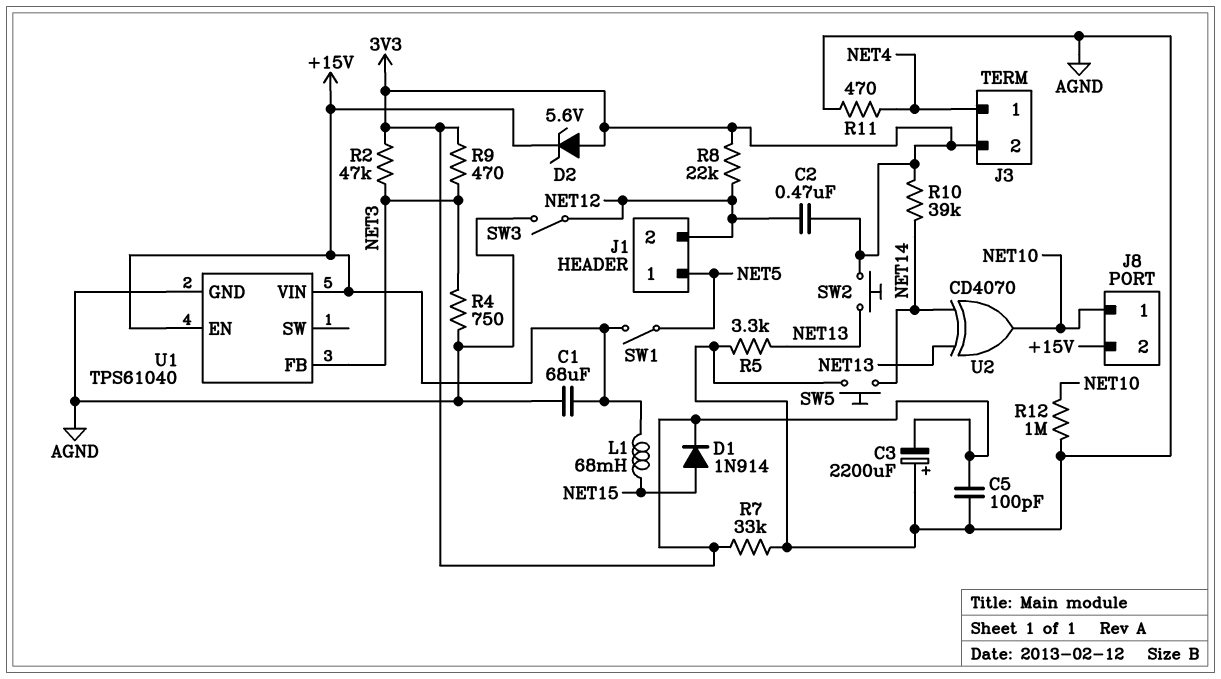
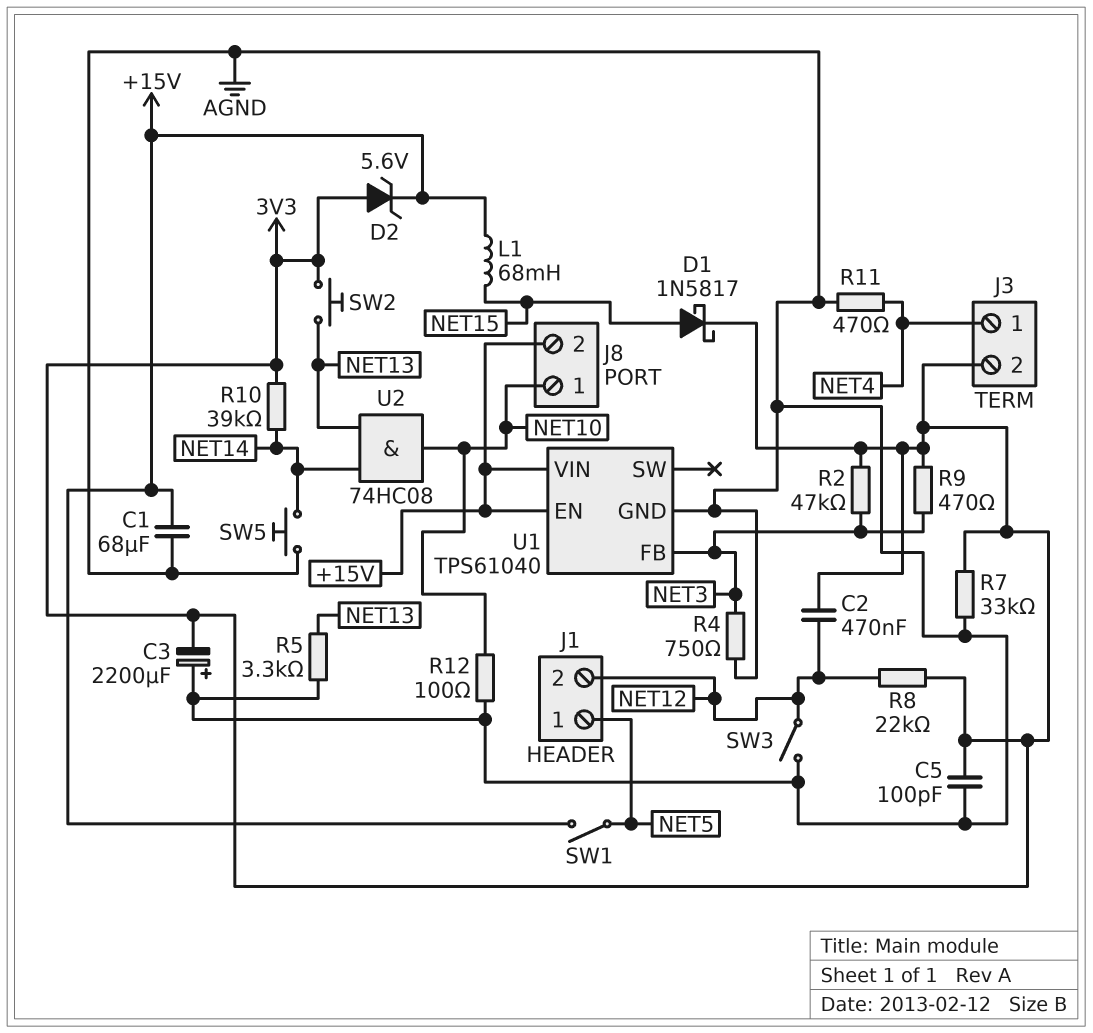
D1: diode 1N914 (A NET15, K 3V3) -> schottky 1N5817 (A NET15, K 3V3)
R12: 1M (AGND, NET10) -> 100 (AGND, NET10)
U2: XOR CD4070 (in NET13, in NET14, out NET10) -> AND 74HC08 (in NET13, in NET14, out NET10)

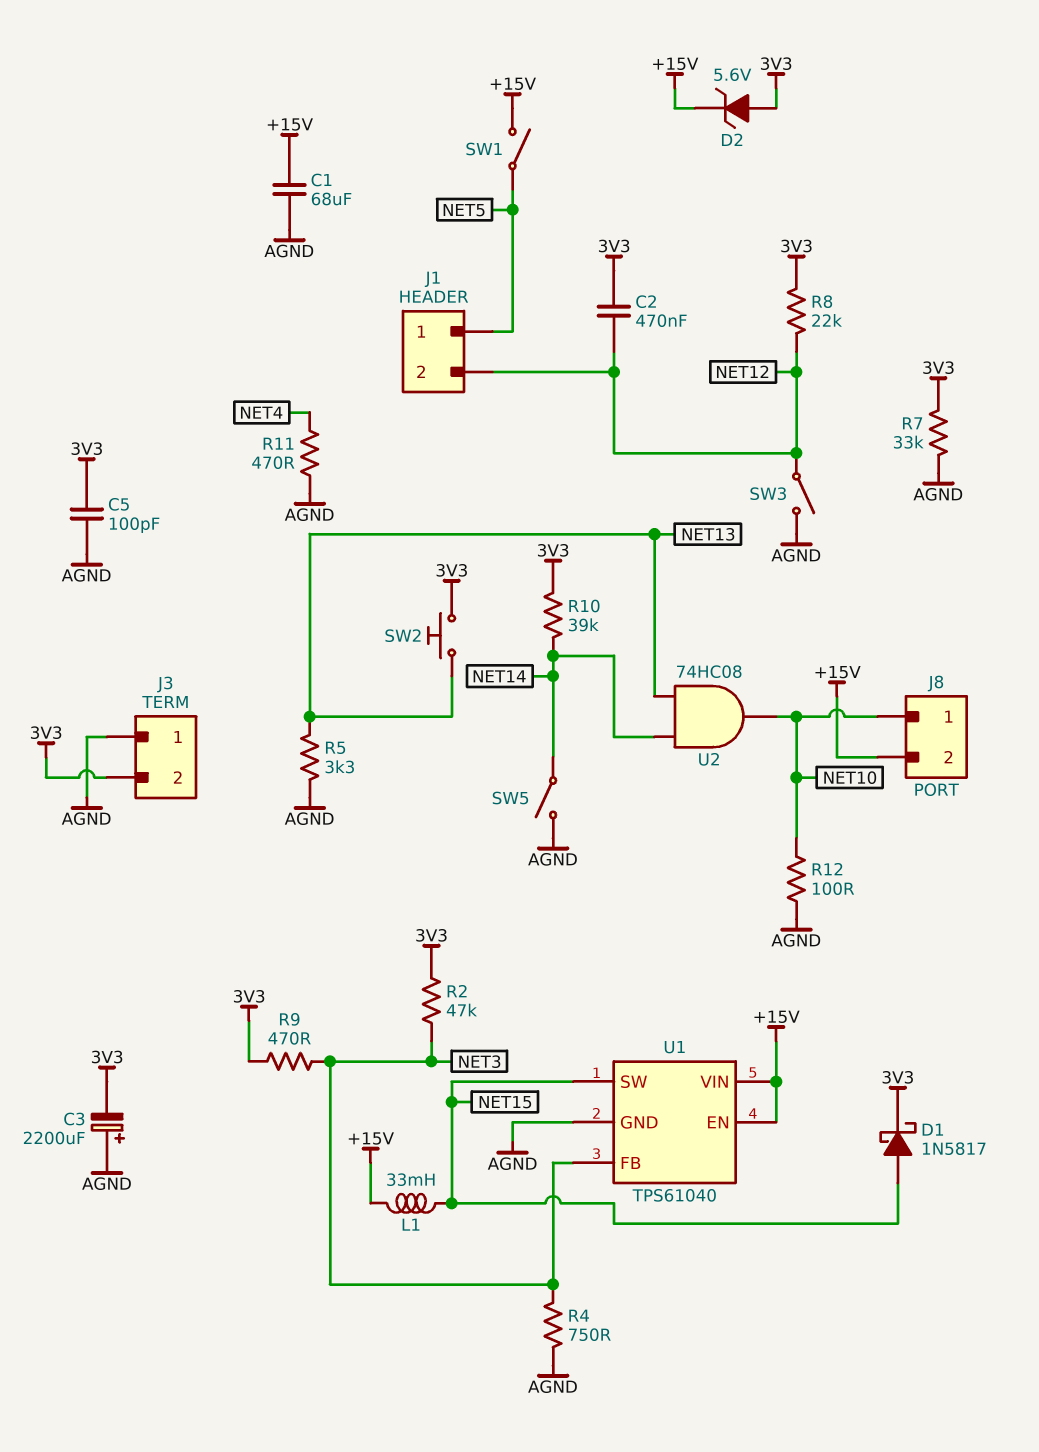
J3 pin 1: NET4 -> AGND
L1: 68mH (+15V, NET15) -> 33mH (+15V, NET15)
SW5: button (AGND, NET14) -> switch (AGND, NET14)
U1 pin SW: none -> NET15

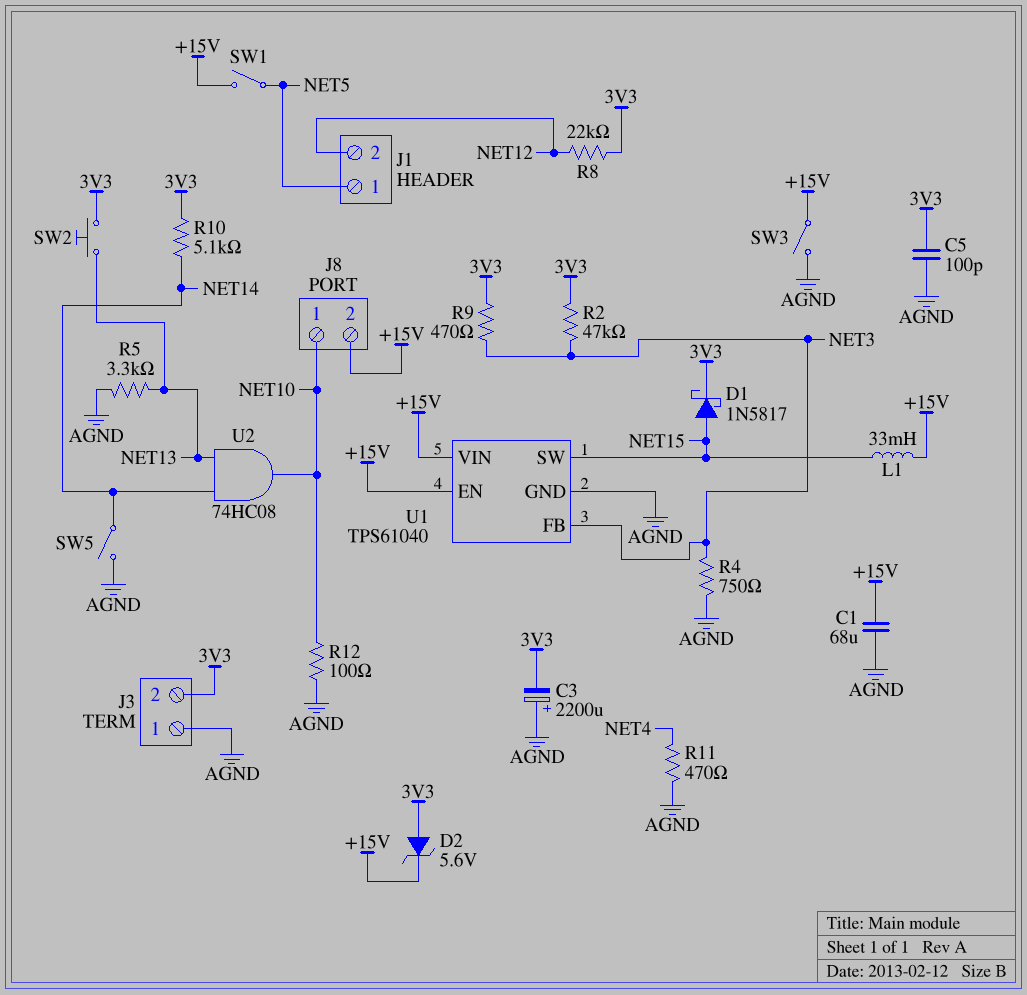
C2: 470nF (3V3, NET12) -> none
R7: 33k (3V3, AGND) -> none
R10: 39k (3V3, NET14) -> 5.1k (3V3, NET14)
SW3: switch (AGND, NET12) -> switch (+15V, AGND)

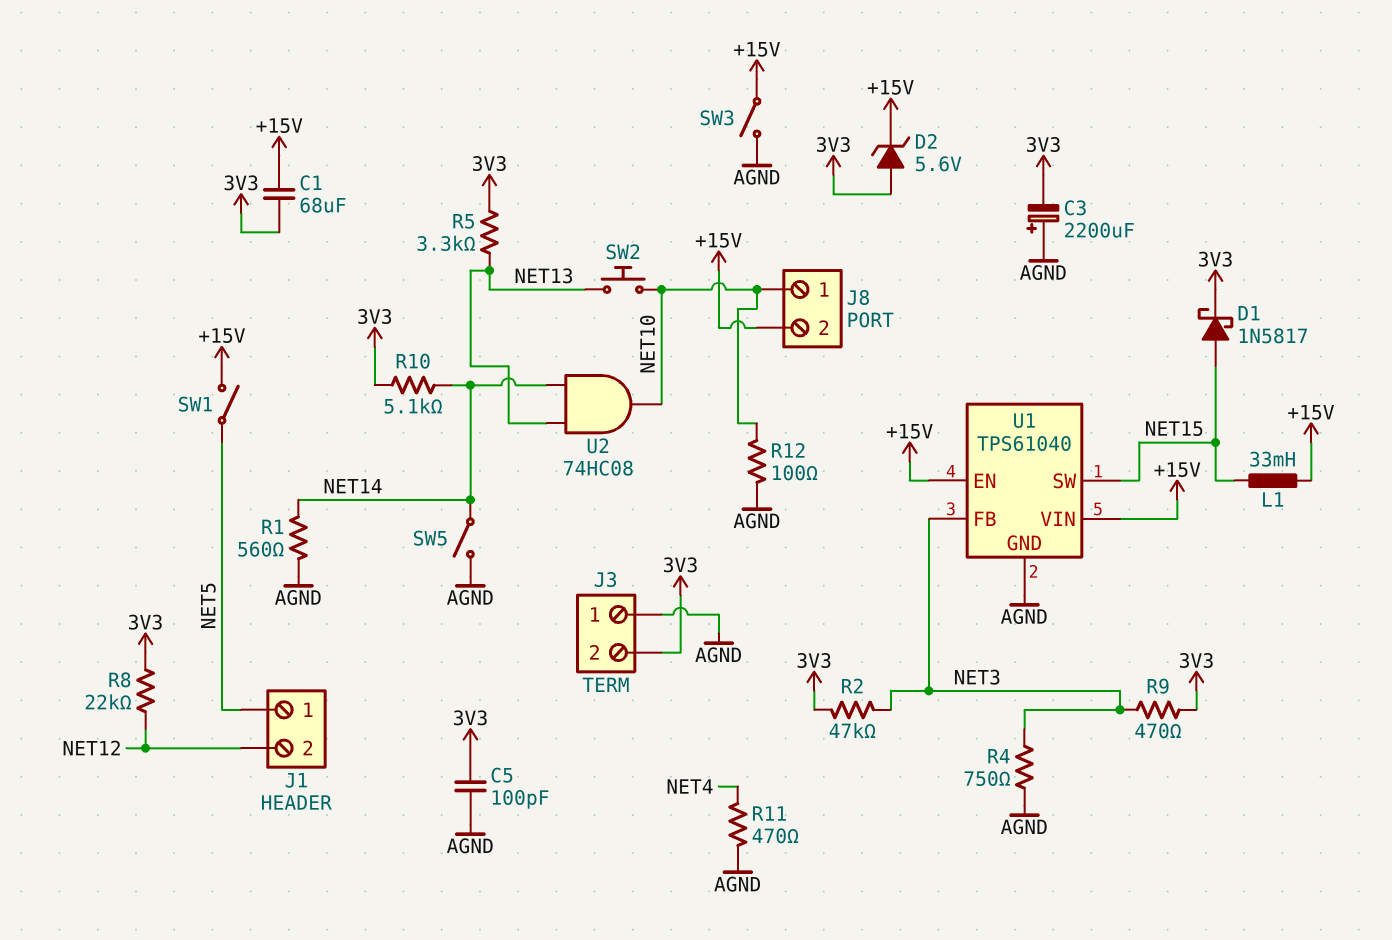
C1: 68uF (+15V, AGND) -> 68uF (+15V, 3V3)
R1: none -> 560 (AGND, NET14)
R5: 3.3k (AGND, NET13) -> 3.3k (3V3, NET13)
SW2: button (3V3, NET13) -> button (NET10, NET13)

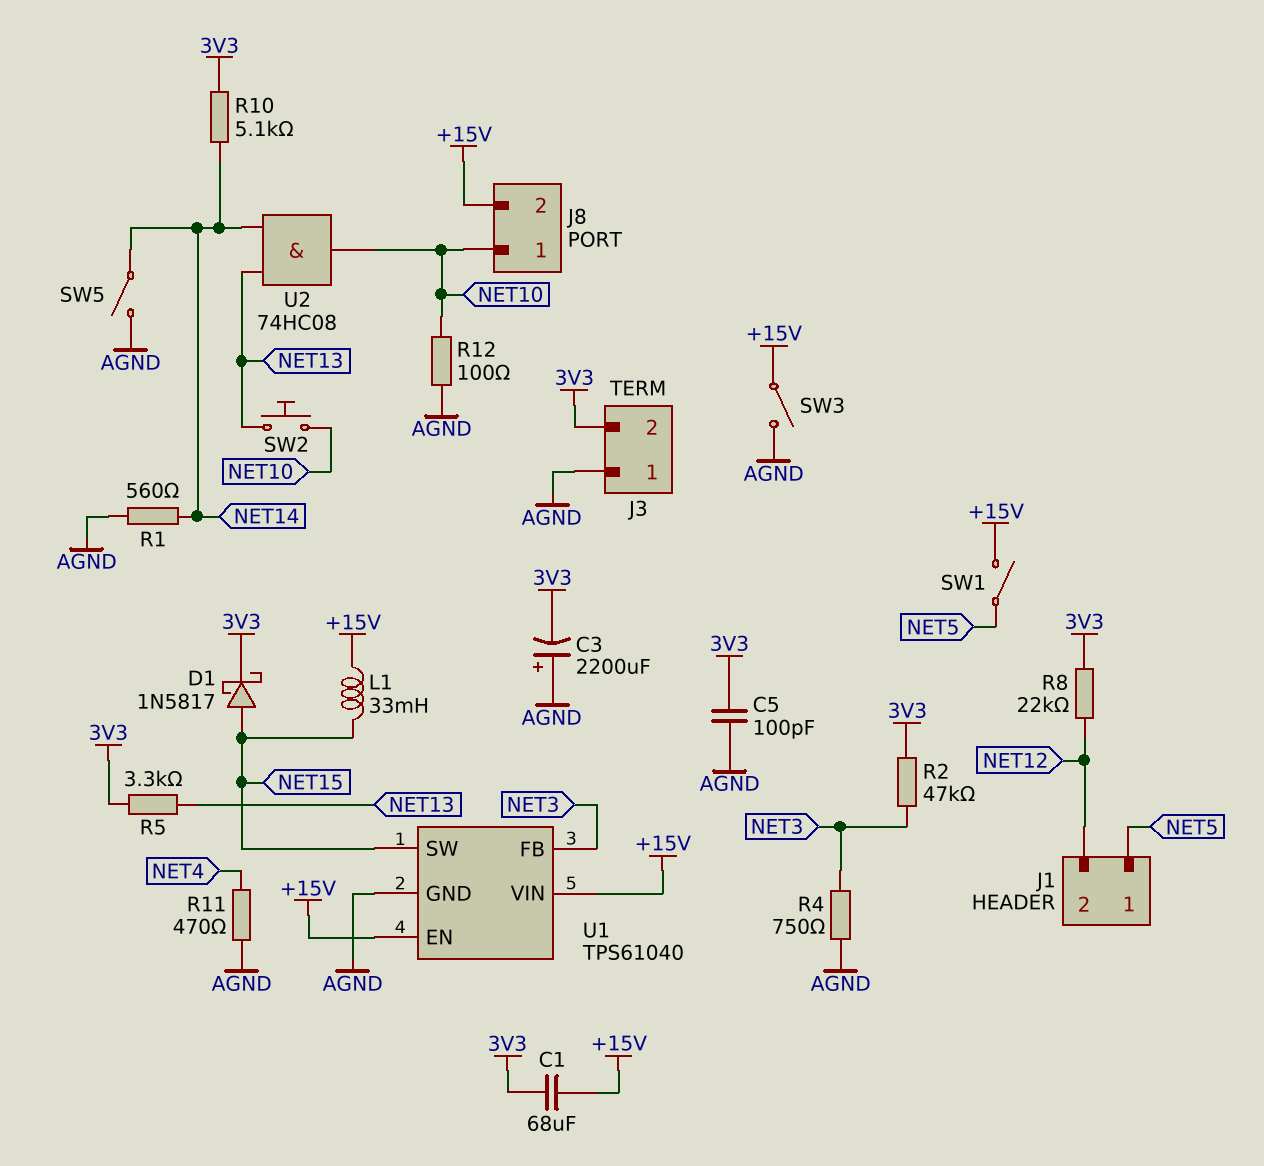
D2: zener 5.6V (A 3V3, K +15V) -> none
R9: 470 (3V3, NET3) -> none

